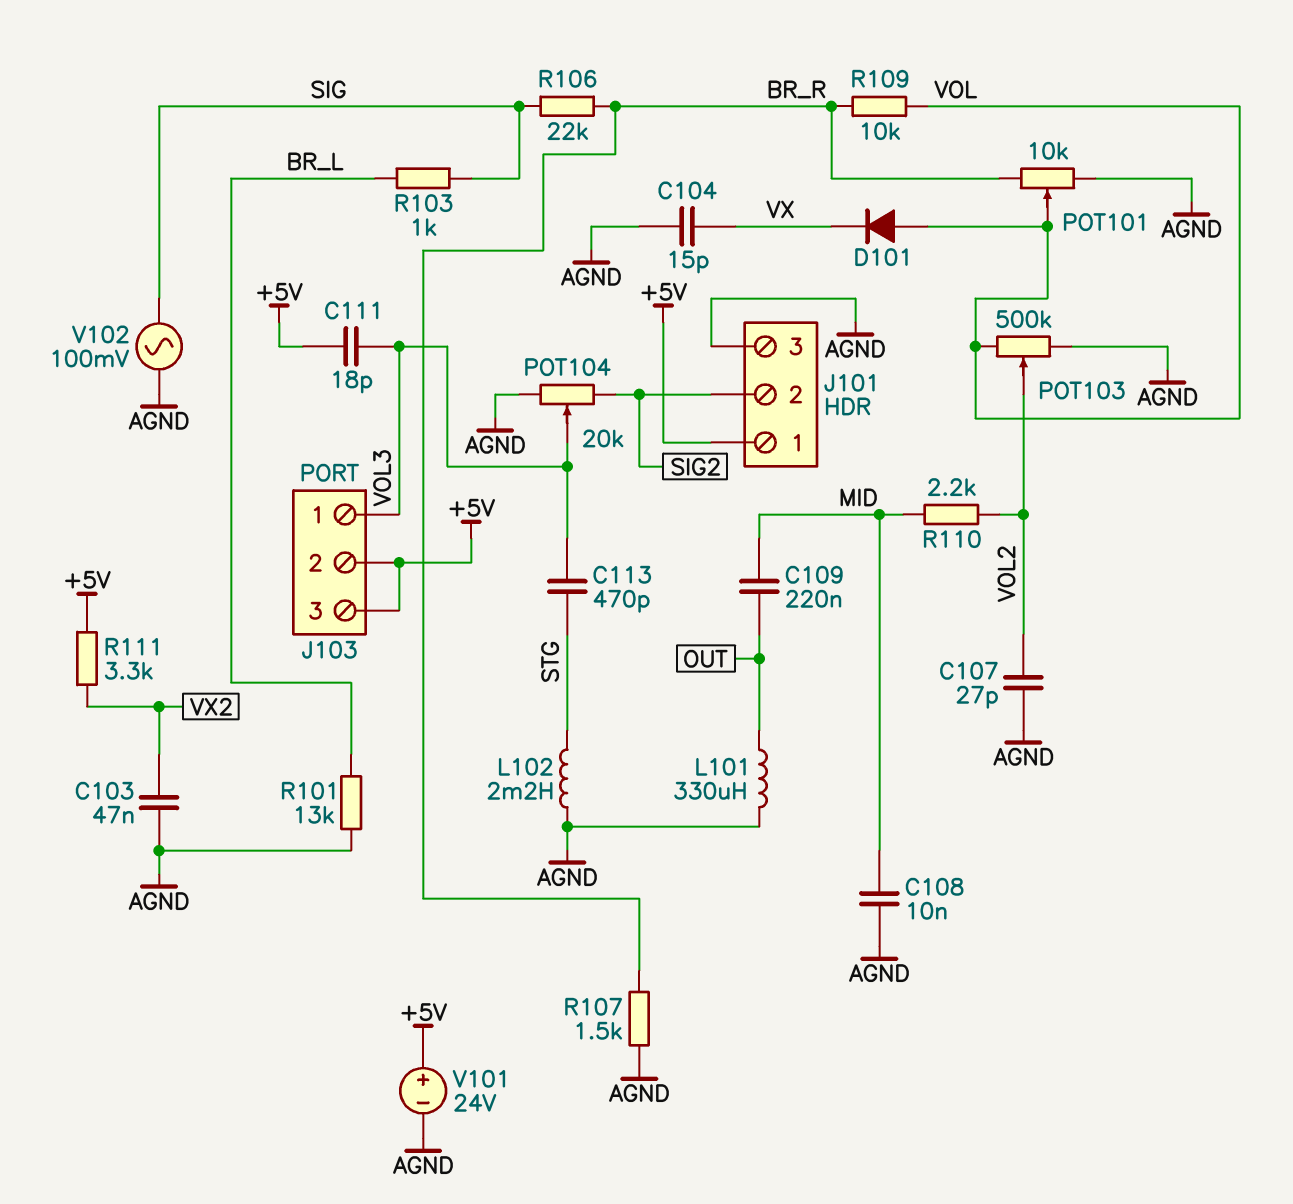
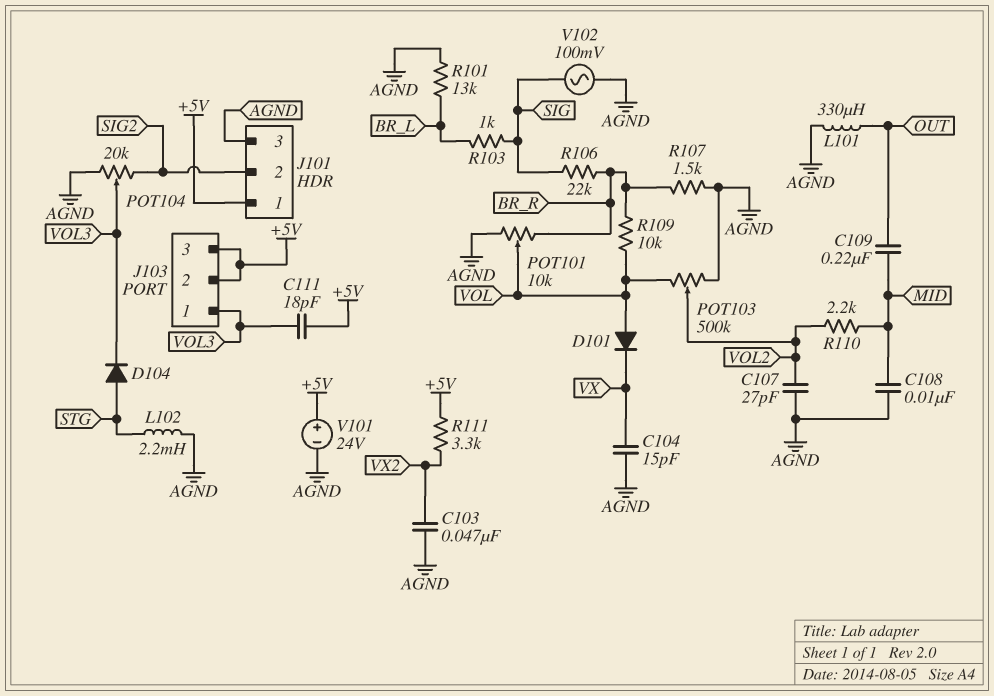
C113: 470pF (STG, VOL3) -> none
D104: none -> diode (A STG, K VOL3)

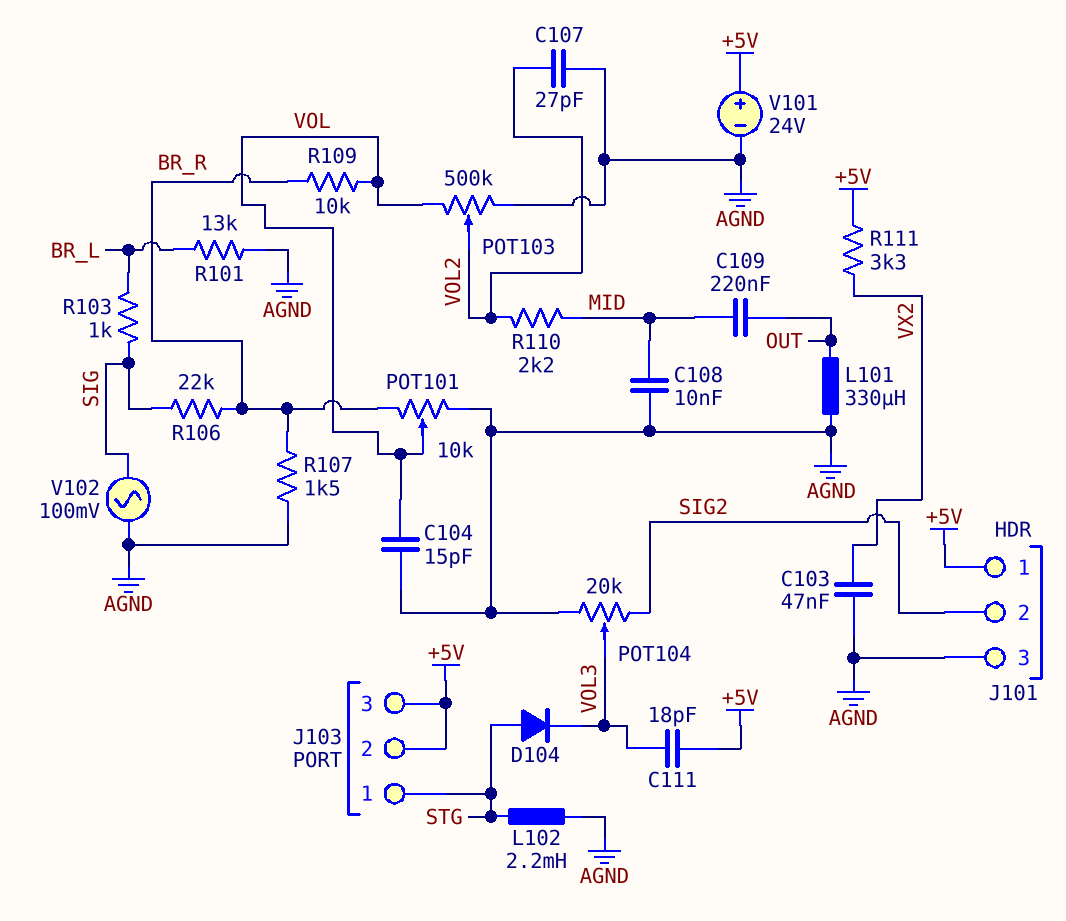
C104: 15pF (AGND, VX) -> 15pF (AGND, VOL)
D101: diode (A VOL, K VX) -> none
J103 pin 1: VOL3 -> STG

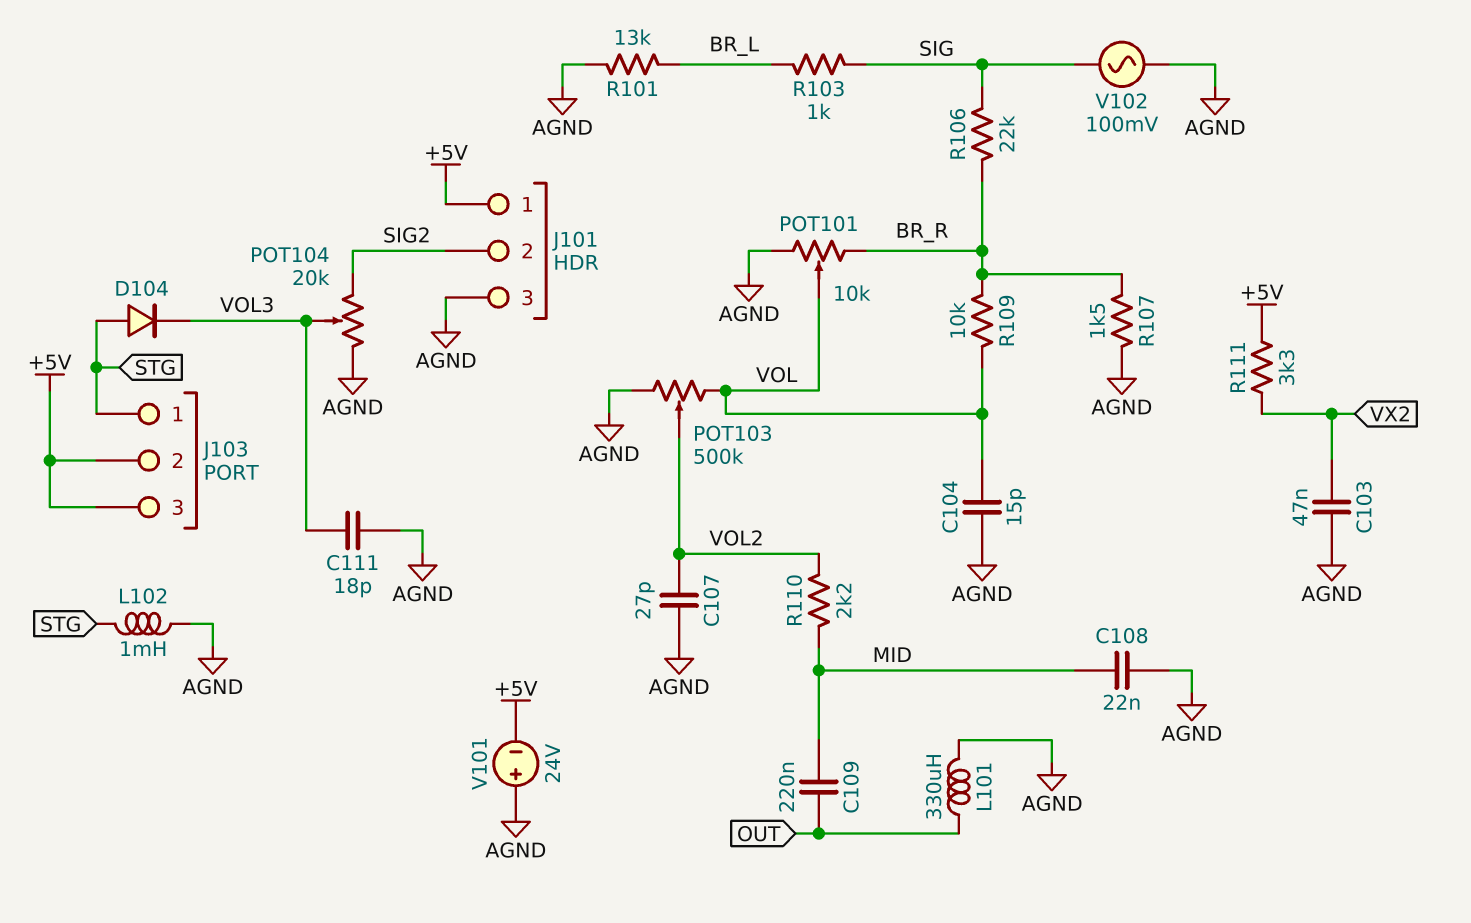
C108: 10nF (AGND, MID) -> 22nF (AGND, MID)
C111: 18pF (+5V, VOL3) -> 18pF (AGND, VOL3)
L102: 2.2mH (AGND, STG) -> 1mH (AGND, STG)
V101: 24V (plus +5V, minus AGND) -> 24V (plus AGND, minus +5V)

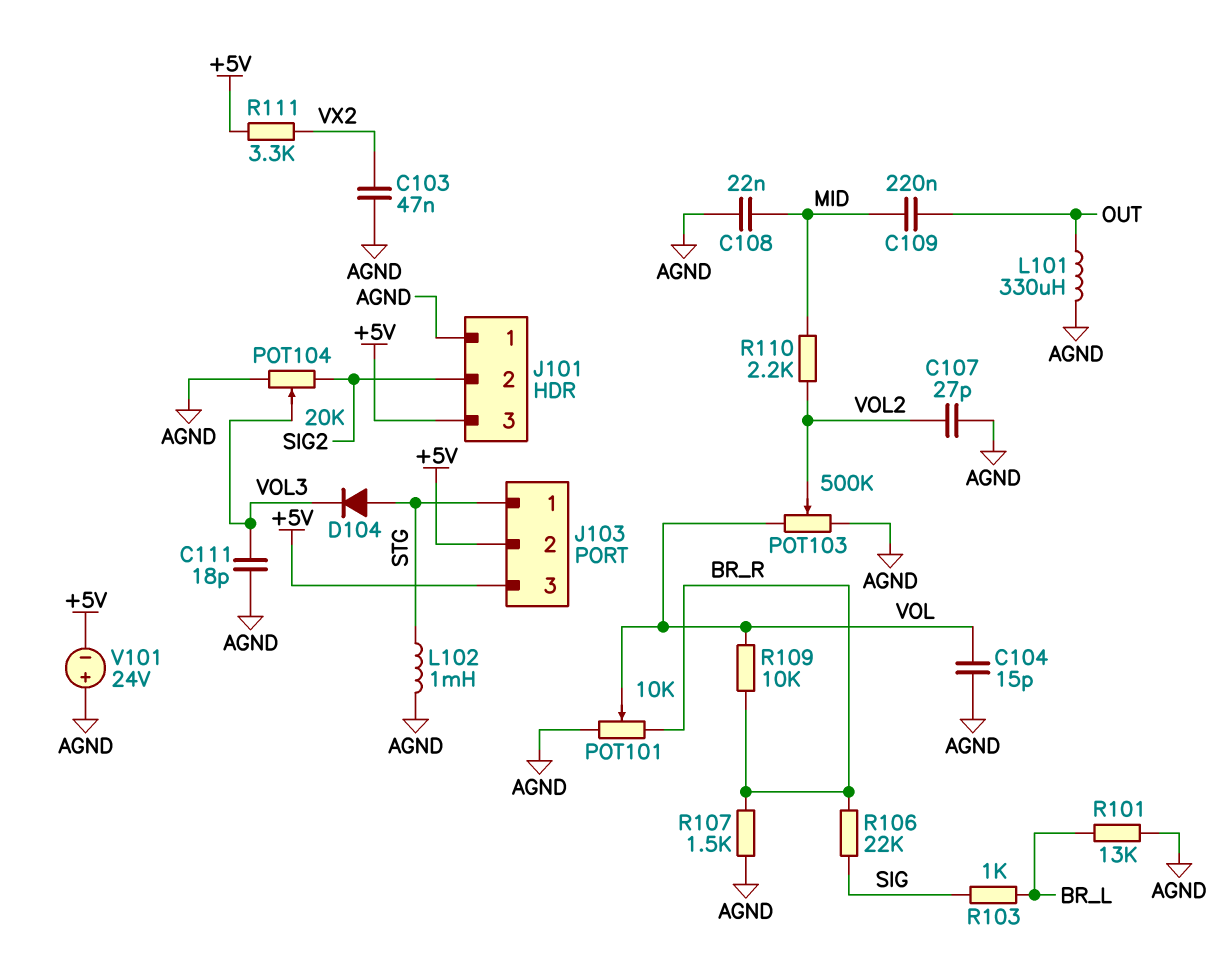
J101 pin 1: +5V -> AGND
J101 pin 3: AGND -> +5V
V102: AC 100mV (AGND, SIG) -> none

